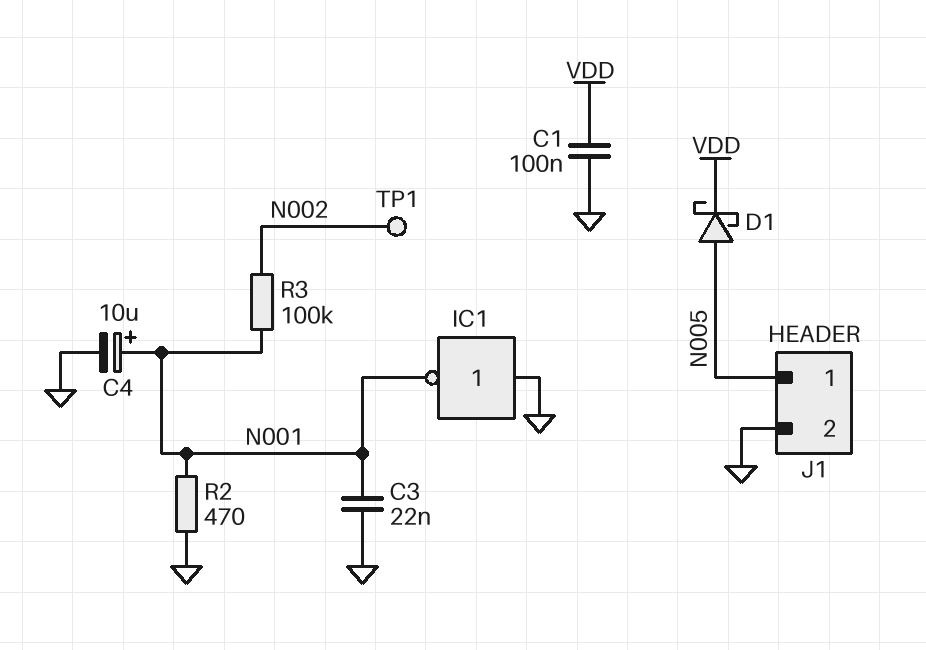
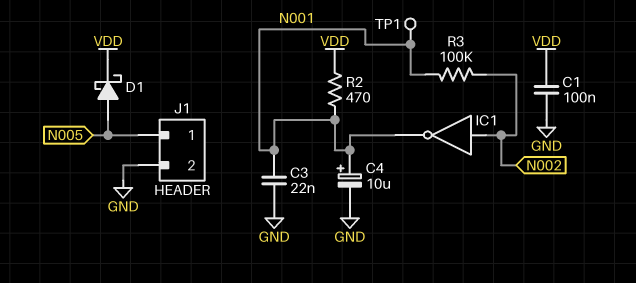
IC1: NOT (in GND, out N001) -> NOT (in N002, out N001)
R2: 470 (GND, N001) -> 470 (N001, VDD)
TP1: test point (N002) -> test point (N001)

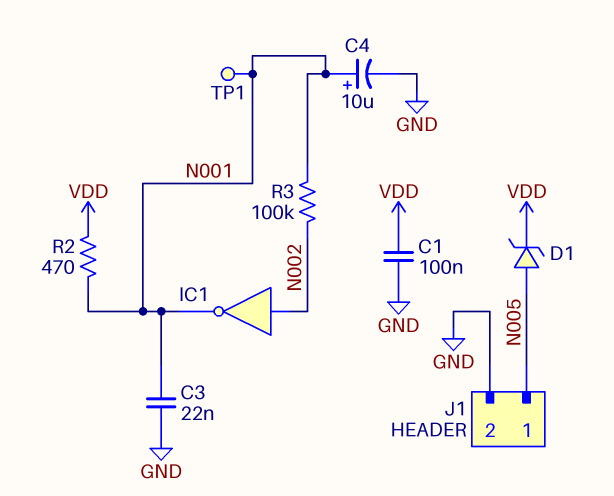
D1: schottky (A N005, K VDD) -> zener (A N005, K VDD)

